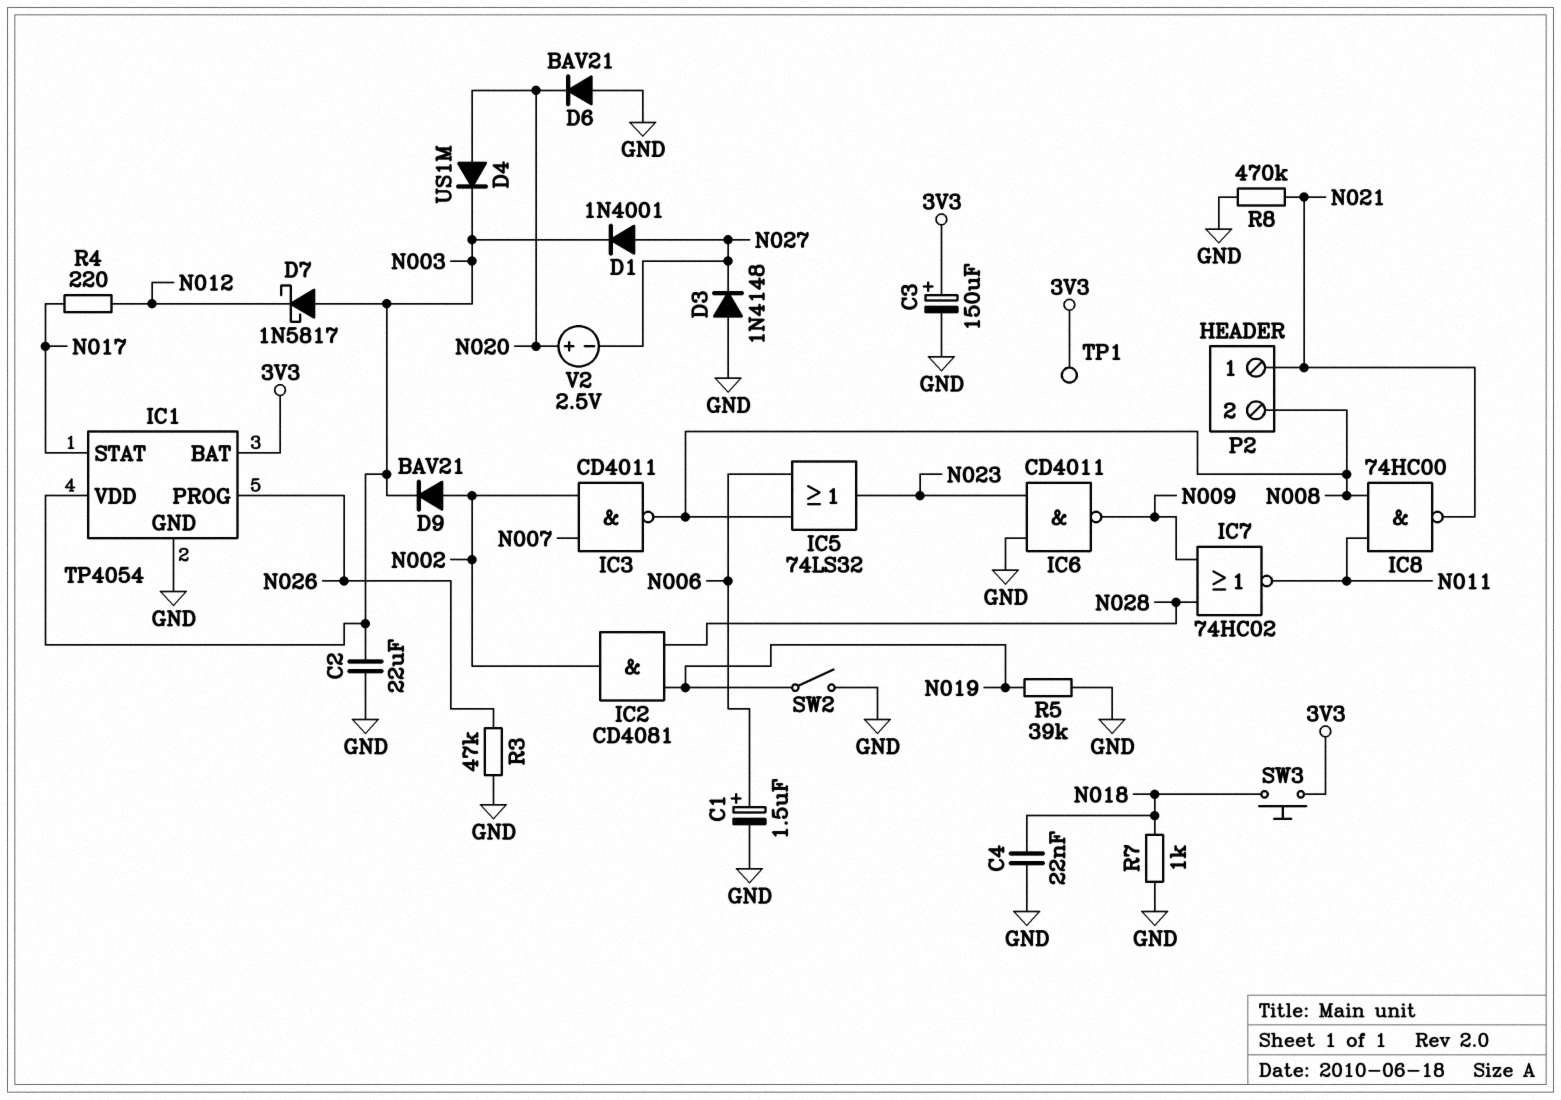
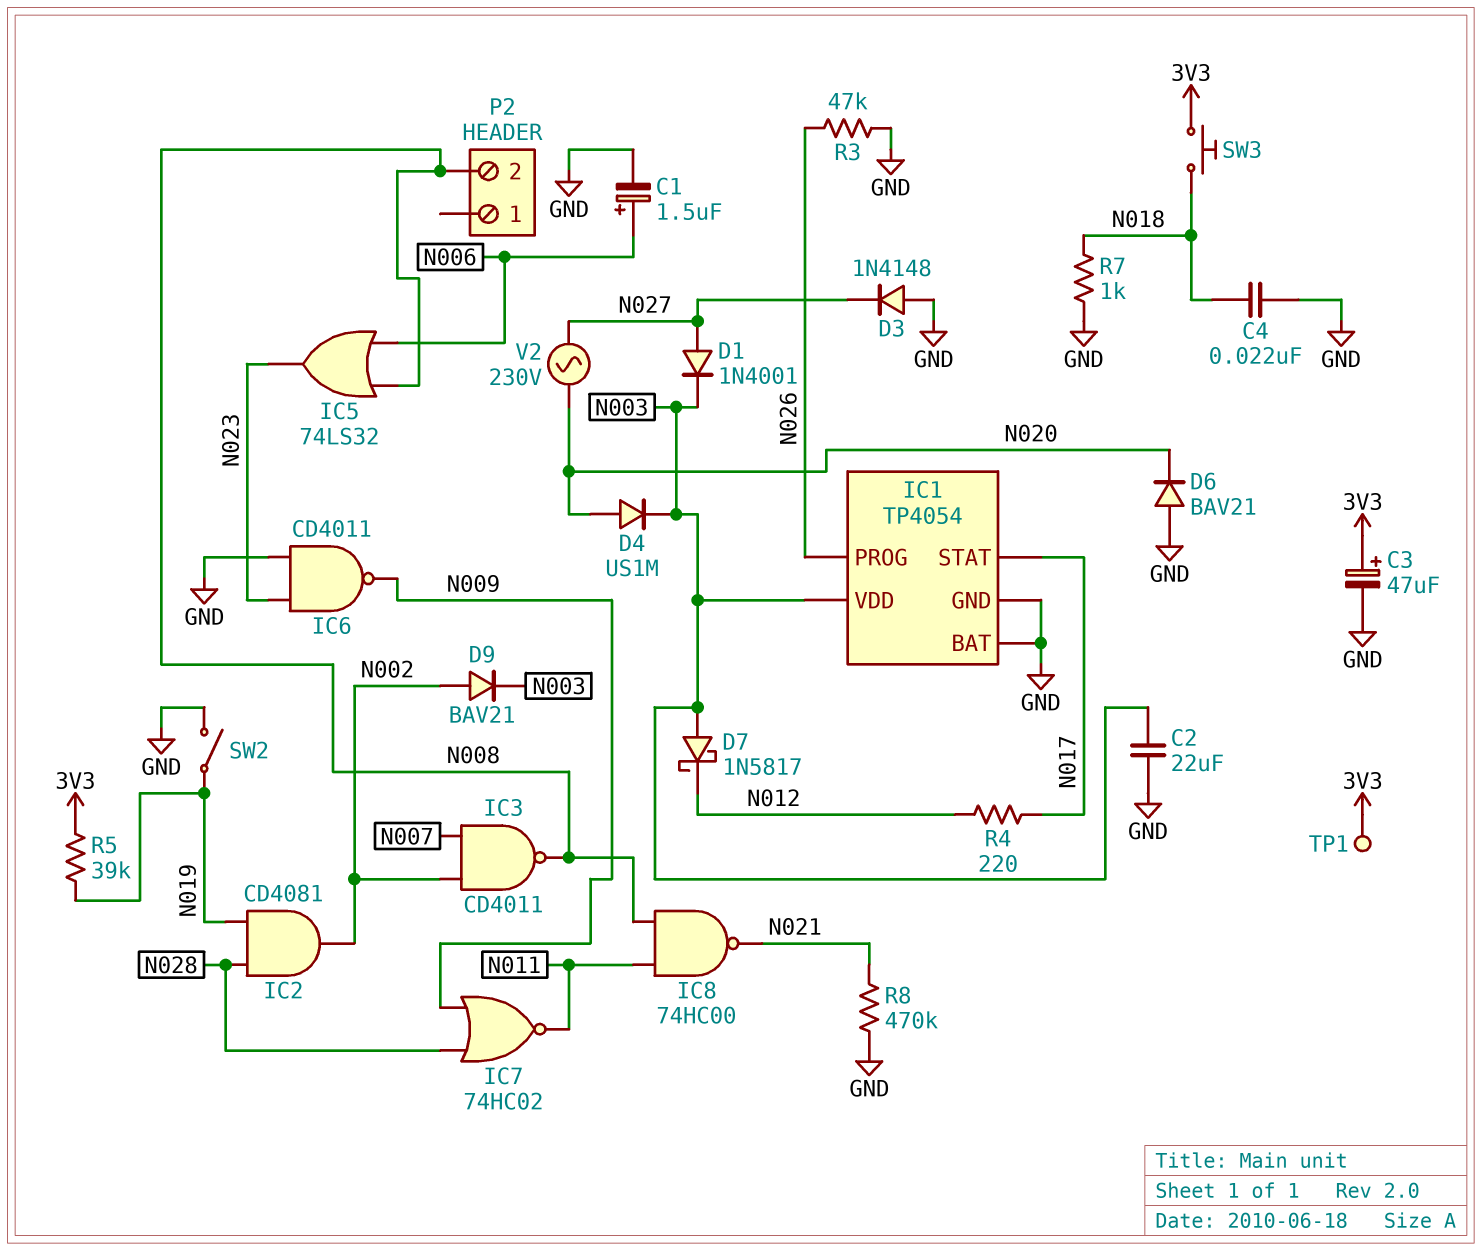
C3: 150uF (plus 3V3, minus GND) -> 47uF (plus 3V3, minus GND)
IC1 pin BAT: 3V3 -> GND
P2 pin 1: N021 -> none
R5: 39k (GND, N019) -> 39k (3V3, N019)
V2: 2.5V (plus N020, minus N027) -> AC 230V (N020, N027)

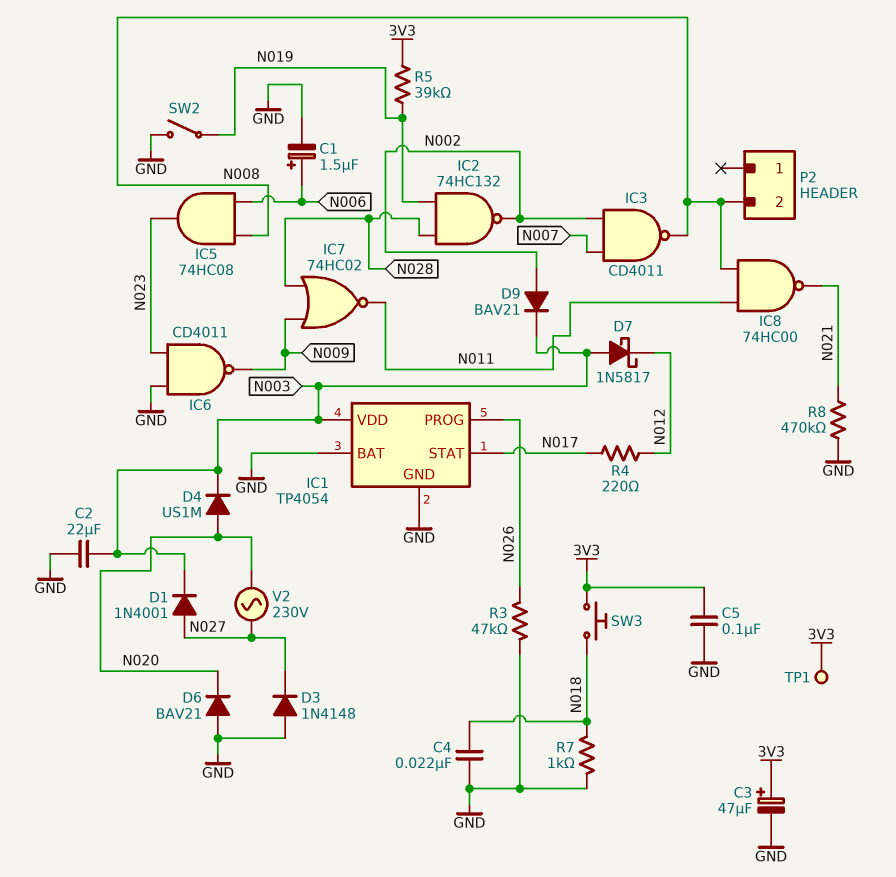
C5: none -> 100nF (3V3, GND)
IC2: AND CD4081 (in N019, in N028, out N002) -> NAND 74HC132 (in N019, in N028, out N002)
IC5: OR 74LS32 (in N006, in N008, out N023) -> AND 74HC08 (in N006, in N008, out N023)

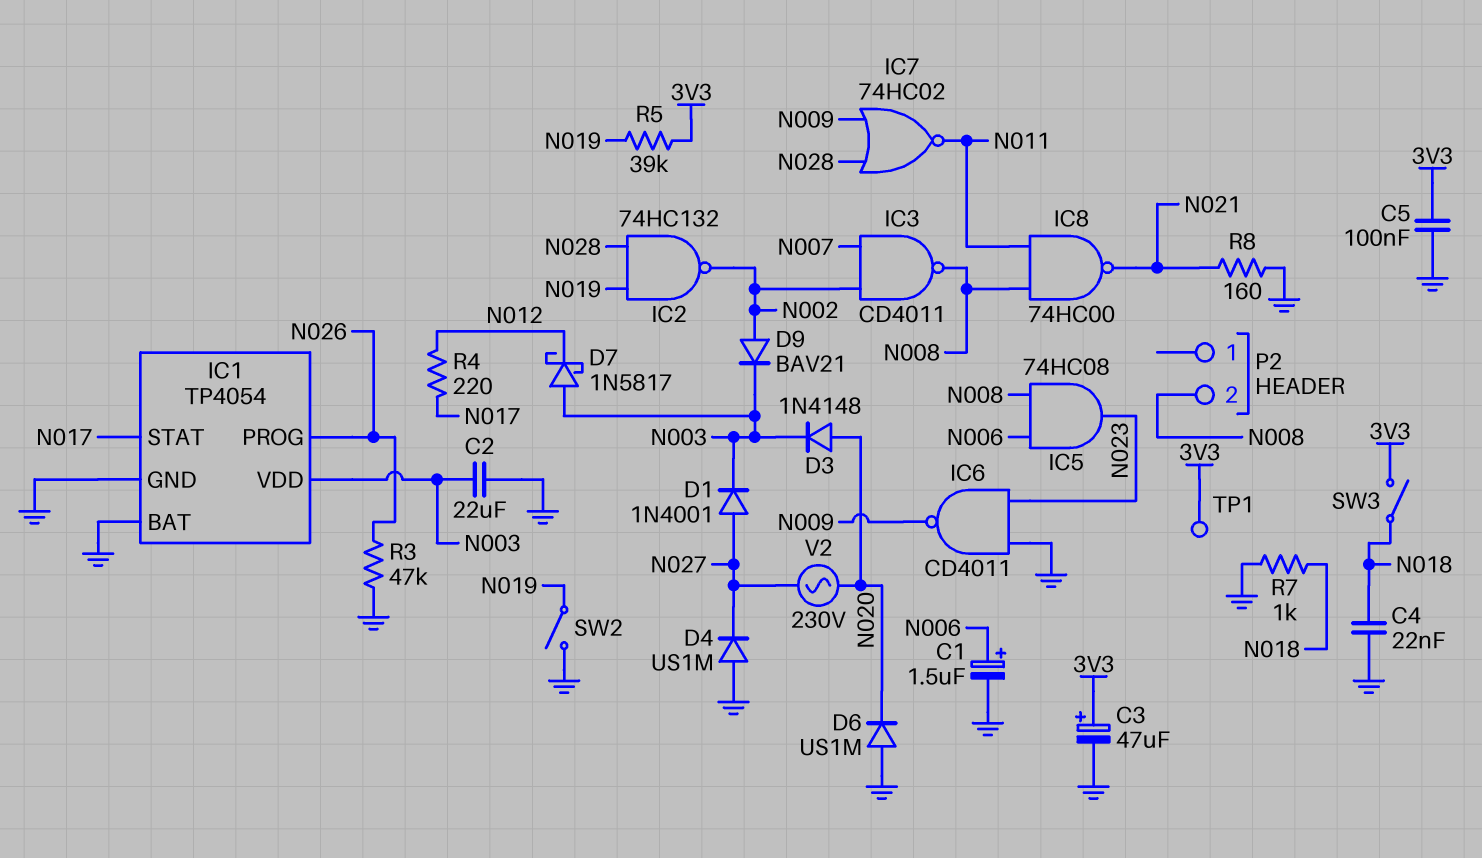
D3: diode 1N4148 (A GND, K N027) -> diode 1N4148 (A N020, K N003)
D4: diode US1M (A N020, K N003) -> diode US1M (A GND, K N027)
D6: diode BAV21 (A GND, K N020) -> diode US1M (A GND, K N020)
R8: 470k (GND, N021) -> 160 (GND, N021)
SW3: button (3V3, N018) -> switch (3V3, N018)

